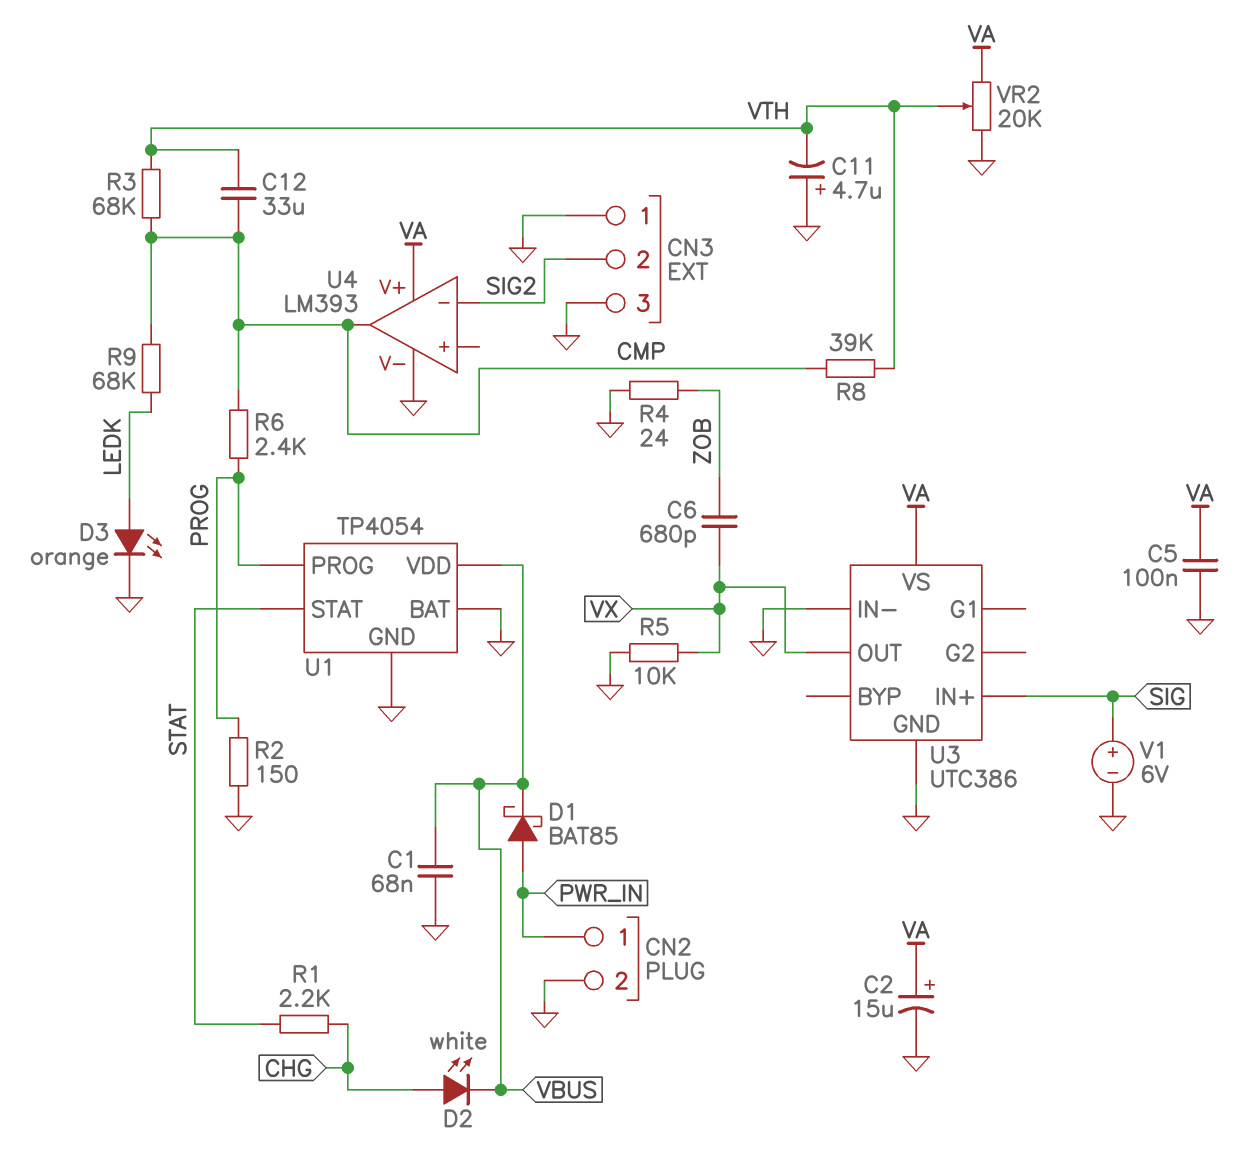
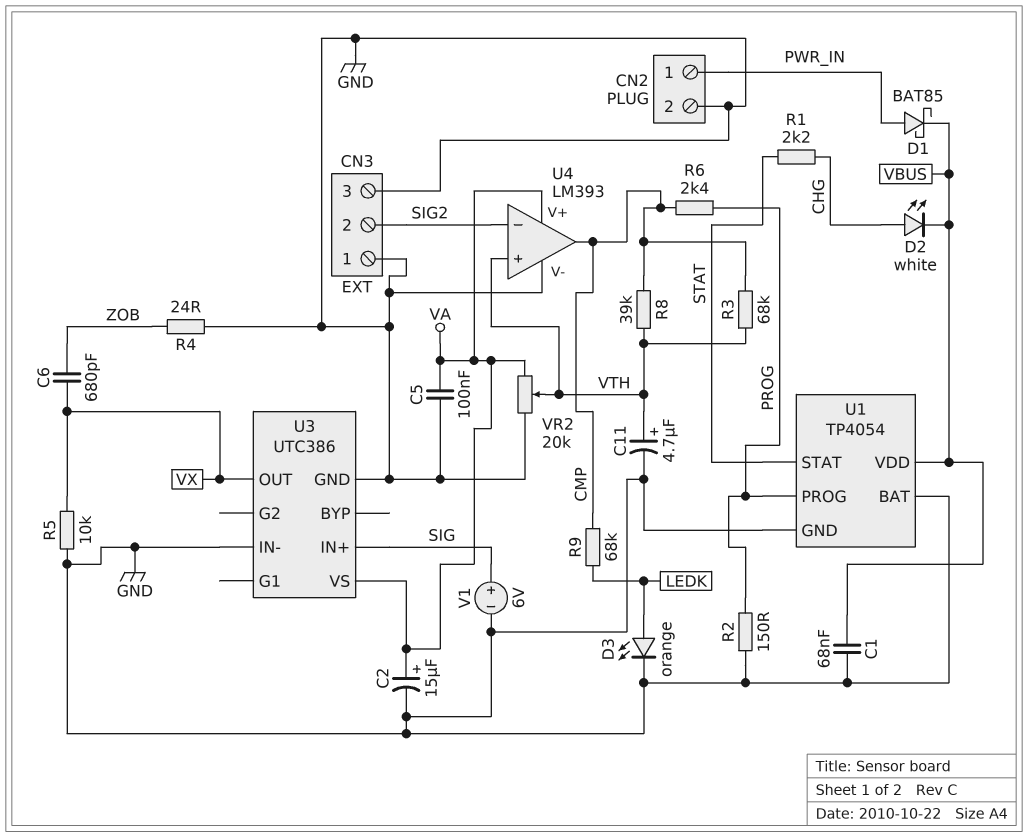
C11: 4.7uF (plus GND, minus VTH) -> 4.7uF (plus VTH, minus GND)
C12: 33uF (CMP, VTH) -> none
U4 pin in+: none -> VTH

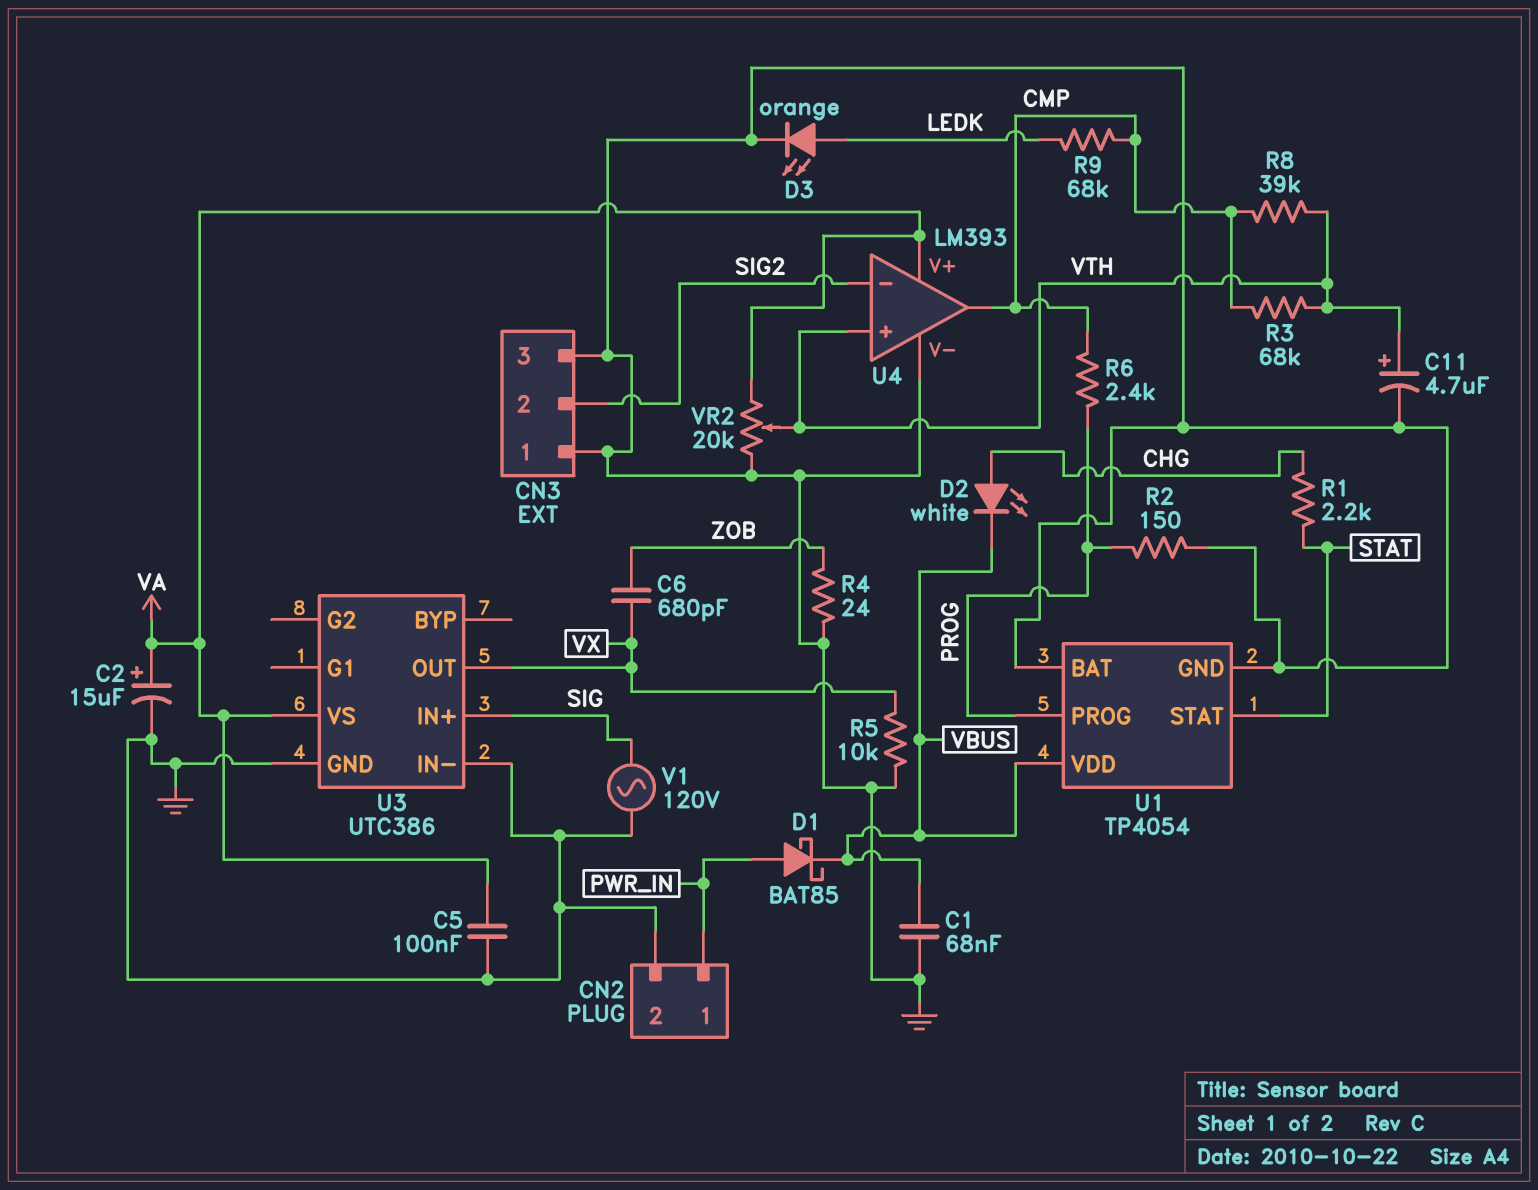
V1: 6V (plus SIG, minus GND) -> AC 120V (GND, SIG)

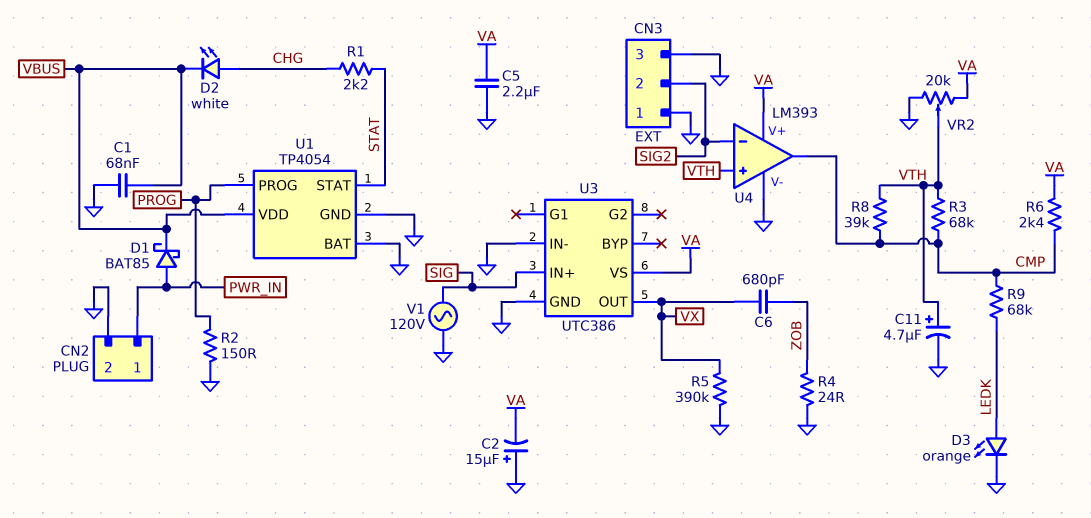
C2: 15uF (plus VA, minus GND) -> 15uF (plus GND, minus VA)
C5: 100nF (GND, VA) -> 2.2uF (GND, VA)
R5: 10k (GND, VX) -> 390k (GND, VX)
R6: 2.4k (CMP, PROG) -> 2.4k (CMP, VA)

